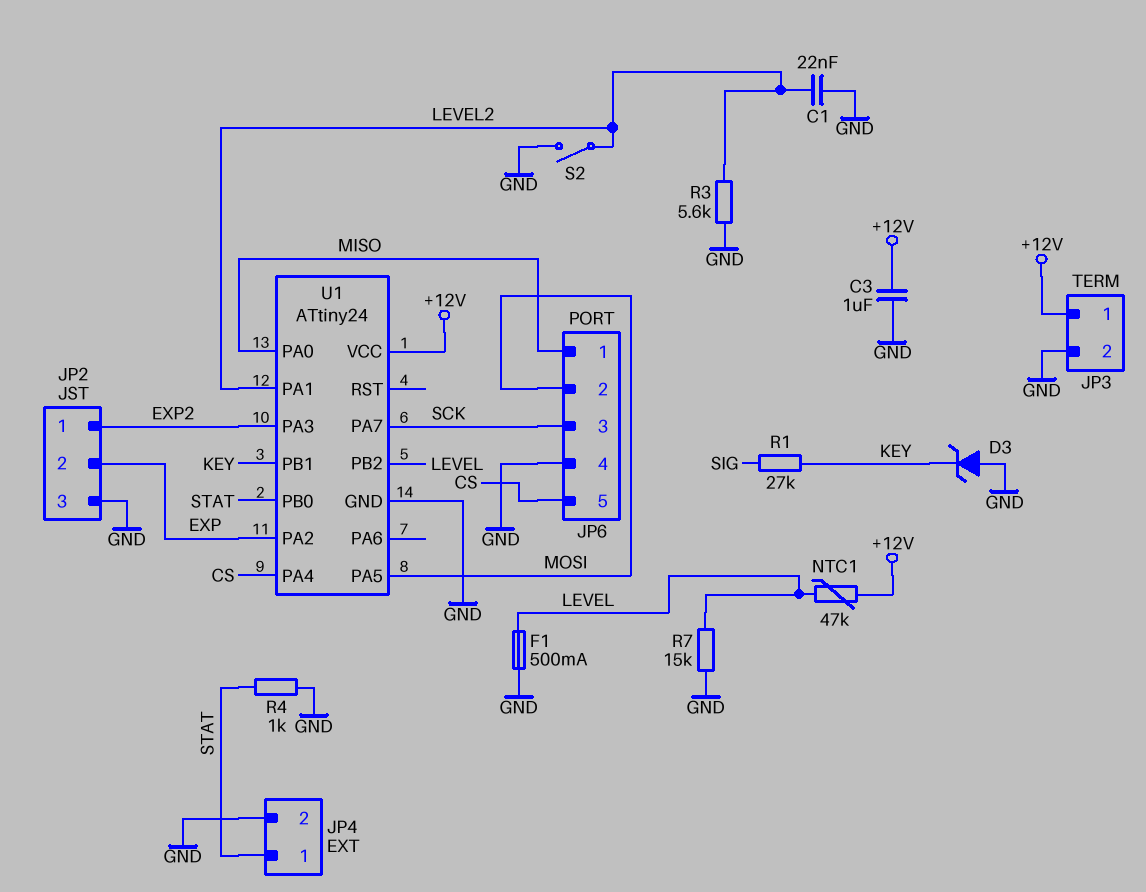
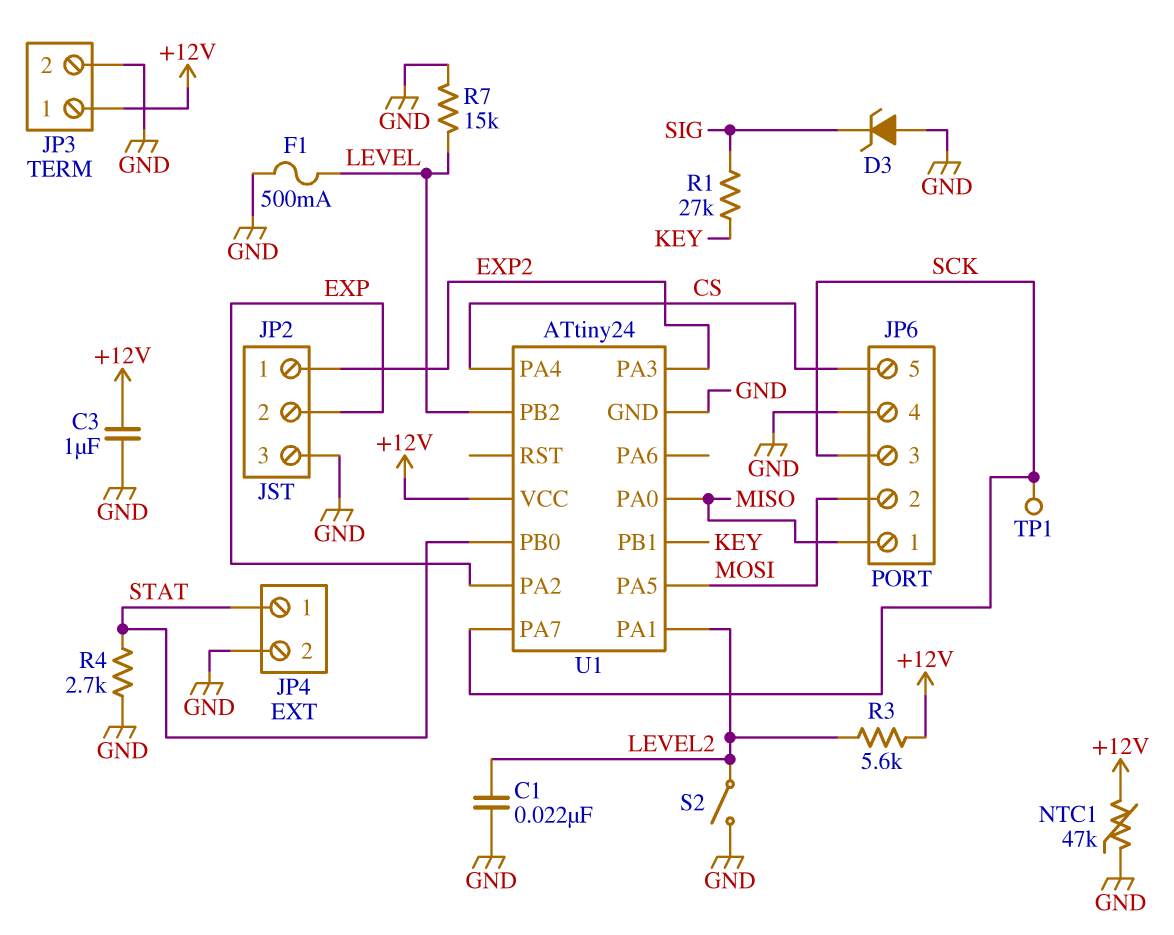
D3: zener (A GND, K KEY) -> zener (A GND, K SIG)
NTC1: 47k (+12V, LEVEL) -> 47k (+12V, GND)
R3: 5.6k (GND, LEVEL2) -> 5.6k (+12V, LEVEL2)
R4: 1k (GND, STAT) -> 2.7k (GND, STAT)
TP1: none -> test point (SCK)

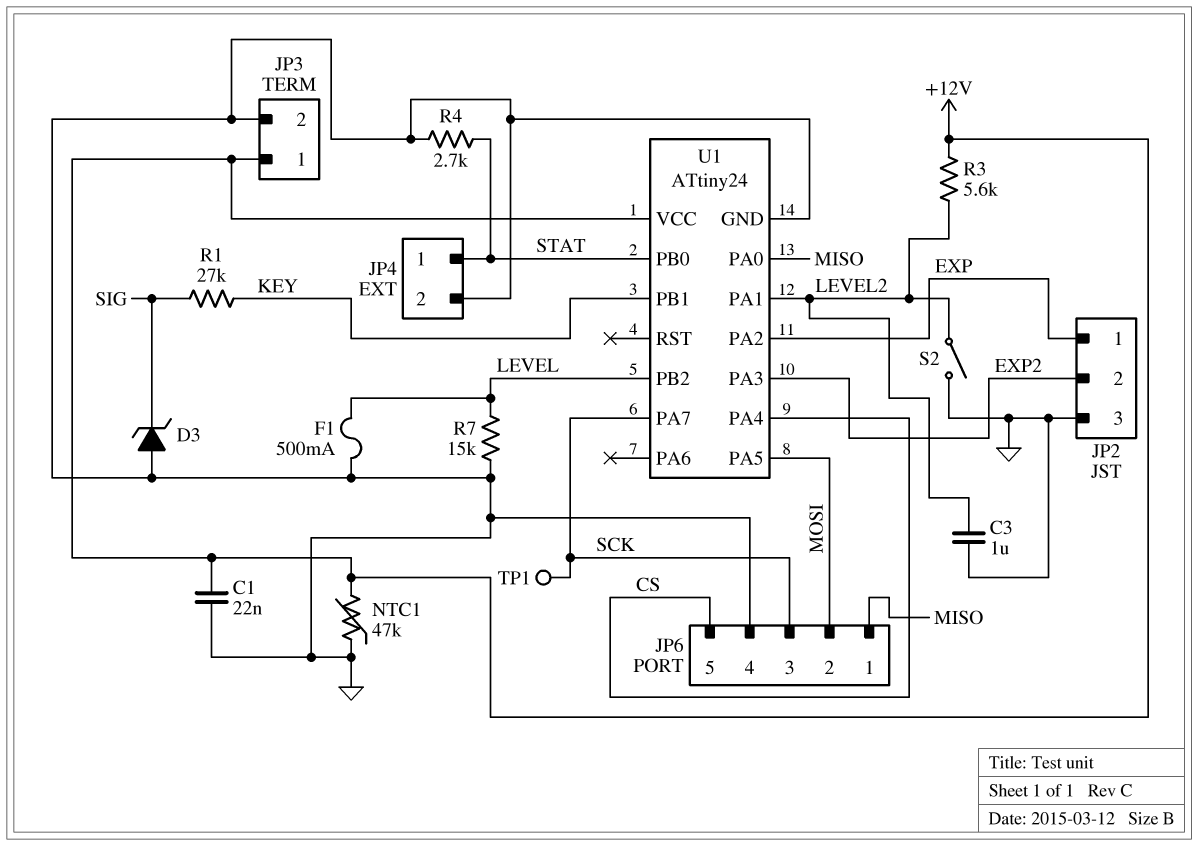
C1: 22nF (GND, LEVEL2) -> 22nF (+12V, GND)
C3: 1uF (+12V, GND) -> 1uF (GND, LEVEL2)
JP2 pin 1: EXP2 -> EXP
JP2 pin 2: EXP -> EXP2

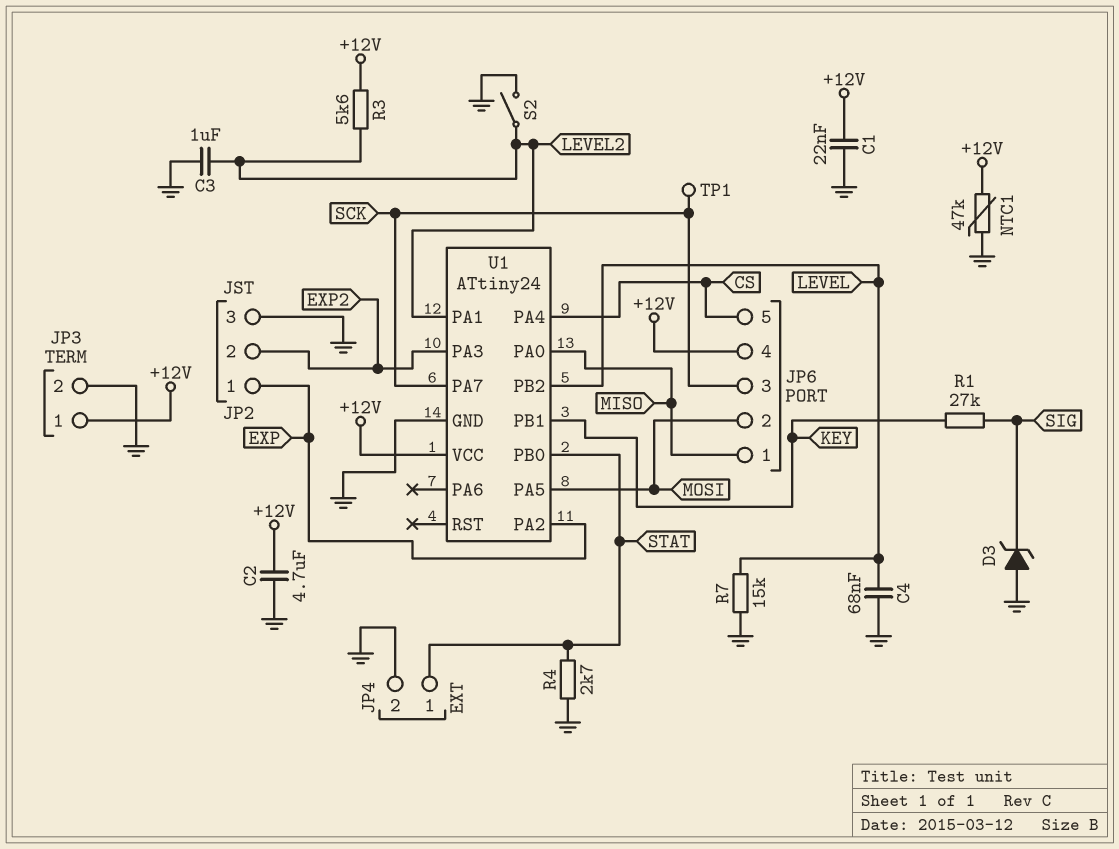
C2: none -> 4.7uF (+12V, GND)
C4: none -> 68nF (GND, LEVEL)
F1: 500mA (GND, LEVEL) -> none
JP6 pin 4: GND -> +12V

